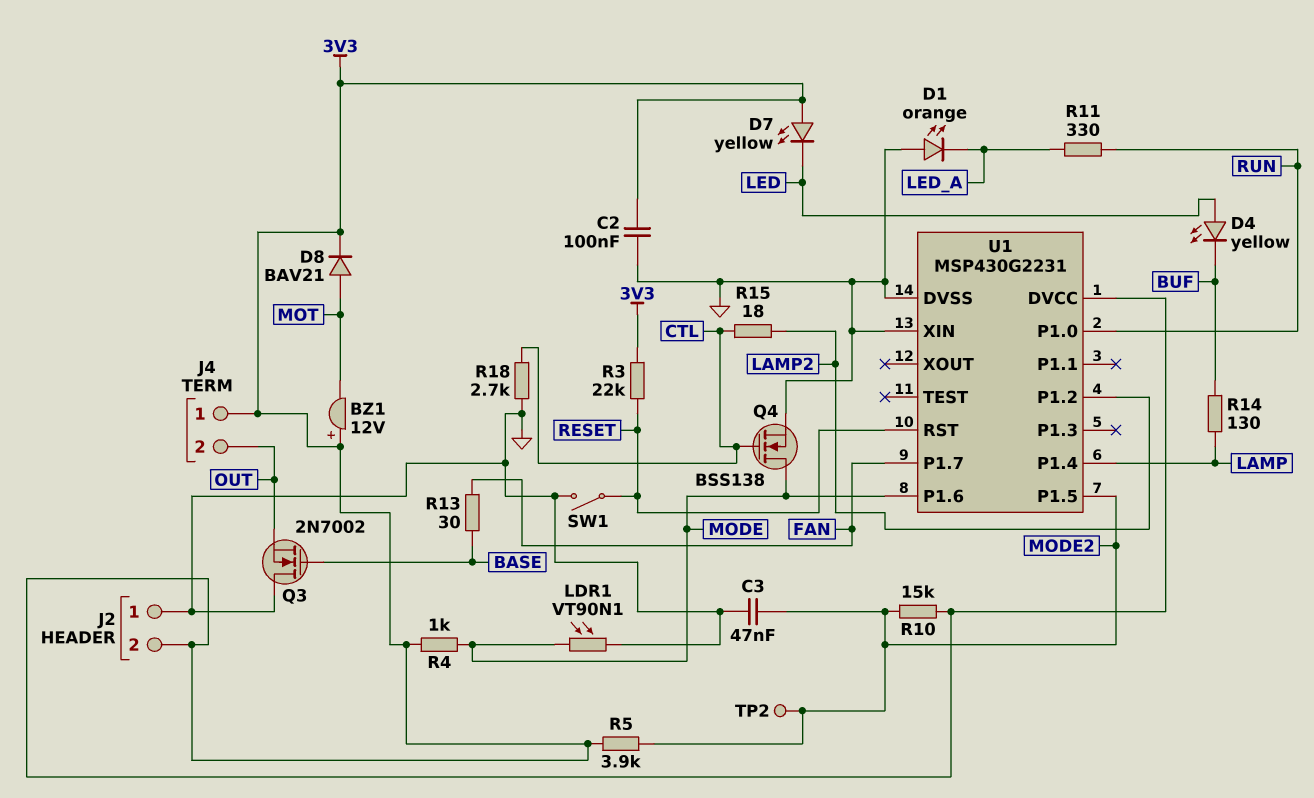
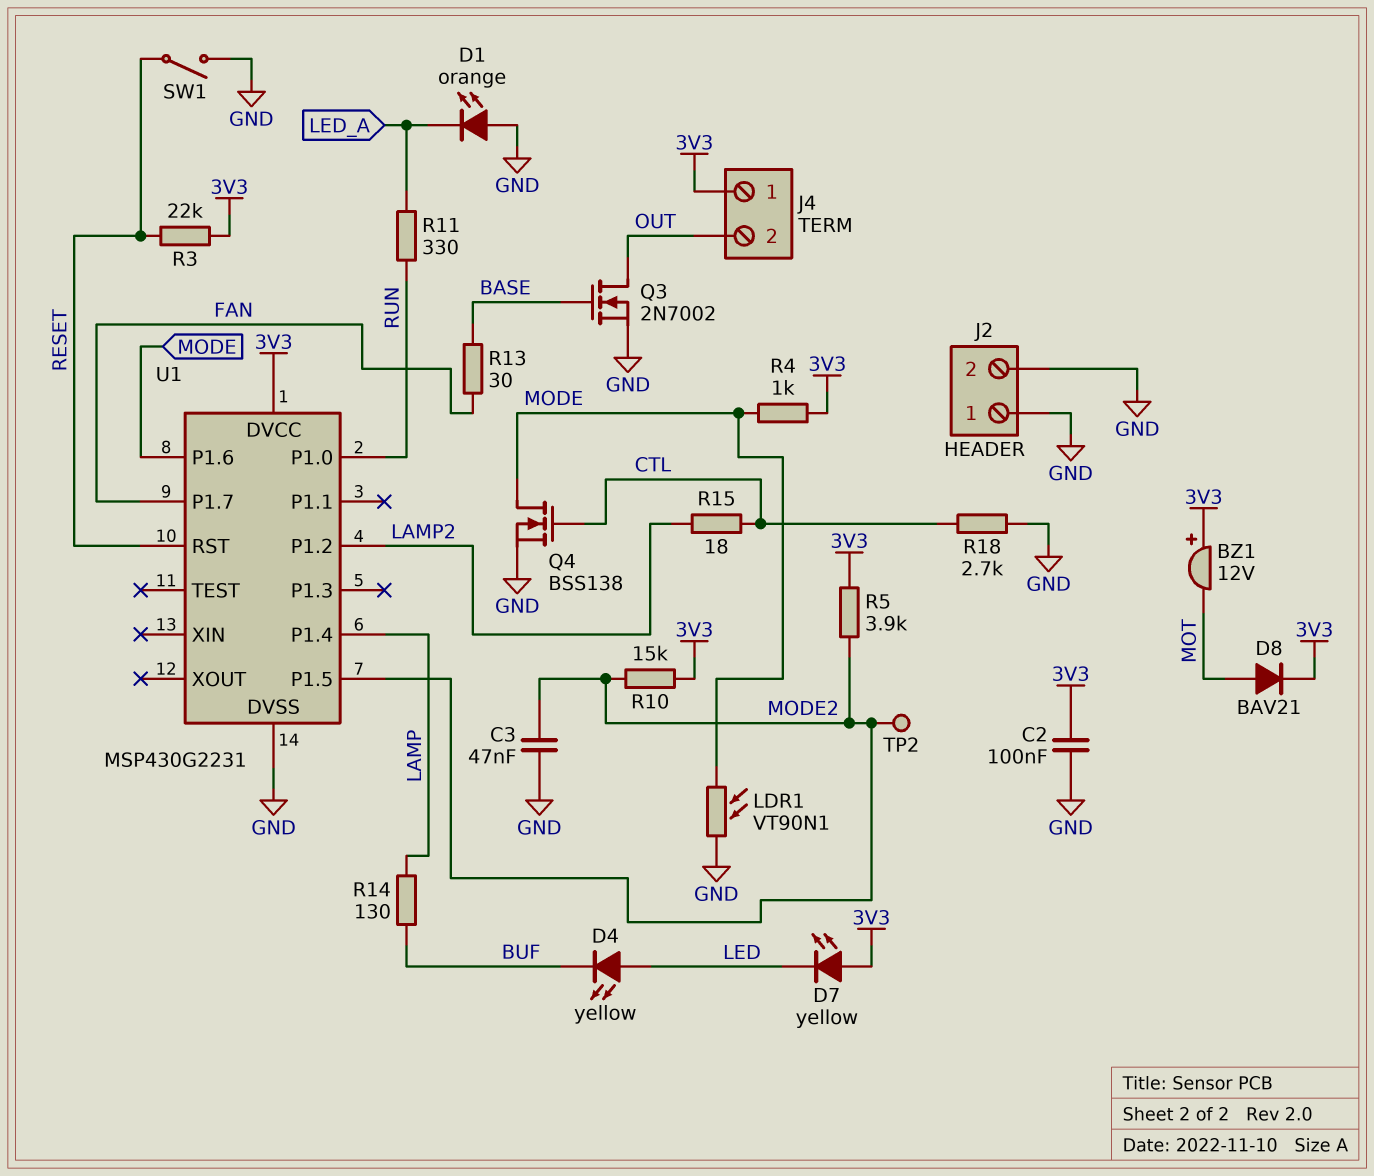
J2 pin 2: 3V3 -> GND
Q3: NMOS 2N7002 (G BASE, D GND, S OUT) -> NMOS 2N7002 (G BASE, D OUT, S GND)
U1 pin XIN: GND -> none

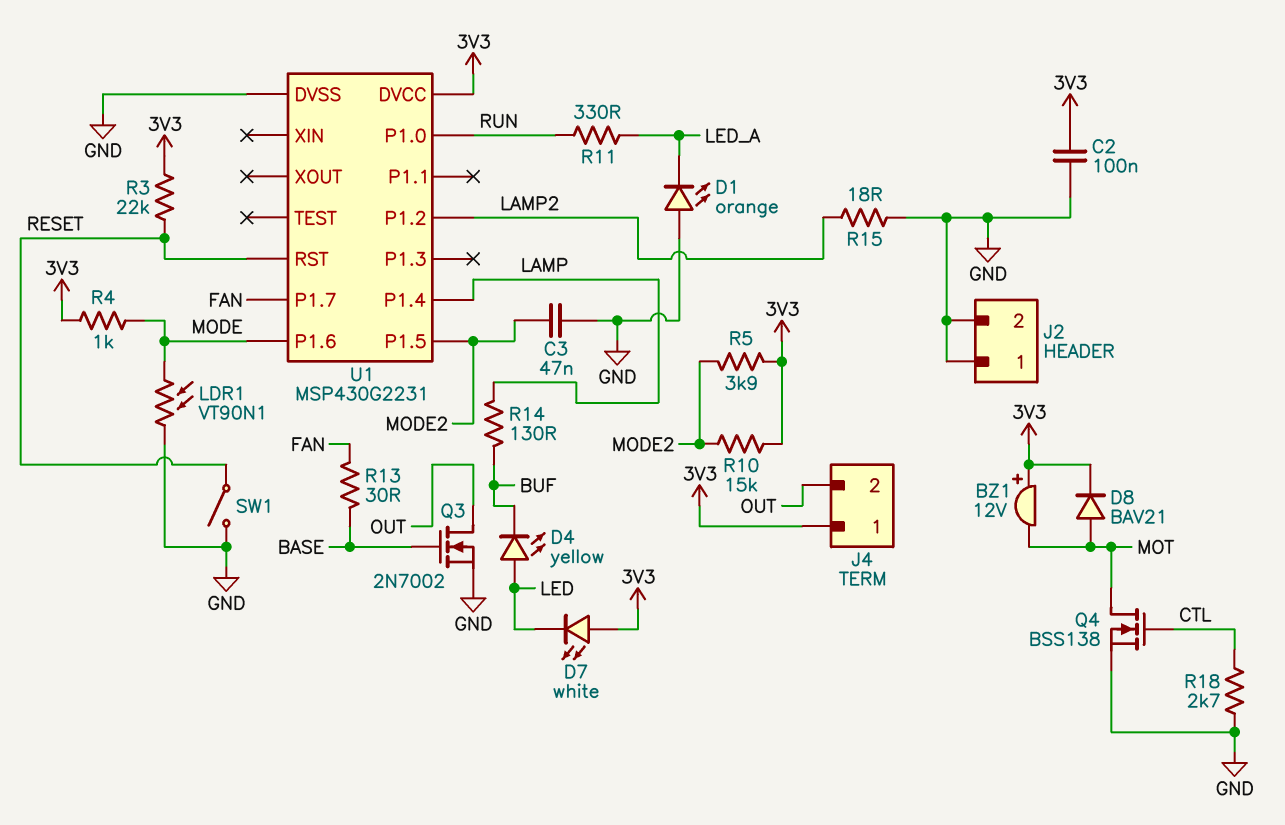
D7: LED yellow (A 3V3, K LED) -> LED white (A 3V3, K LED)
Q4: NMOS BSS138 (G CTL, D MODE, S GND) -> NMOS BSS138 (G CTL, D MOT, S GND)
R15: 18 (CTL, LAMP2) -> 18 (GND, LAMP2)
TP2: test point (MODE2) -> none

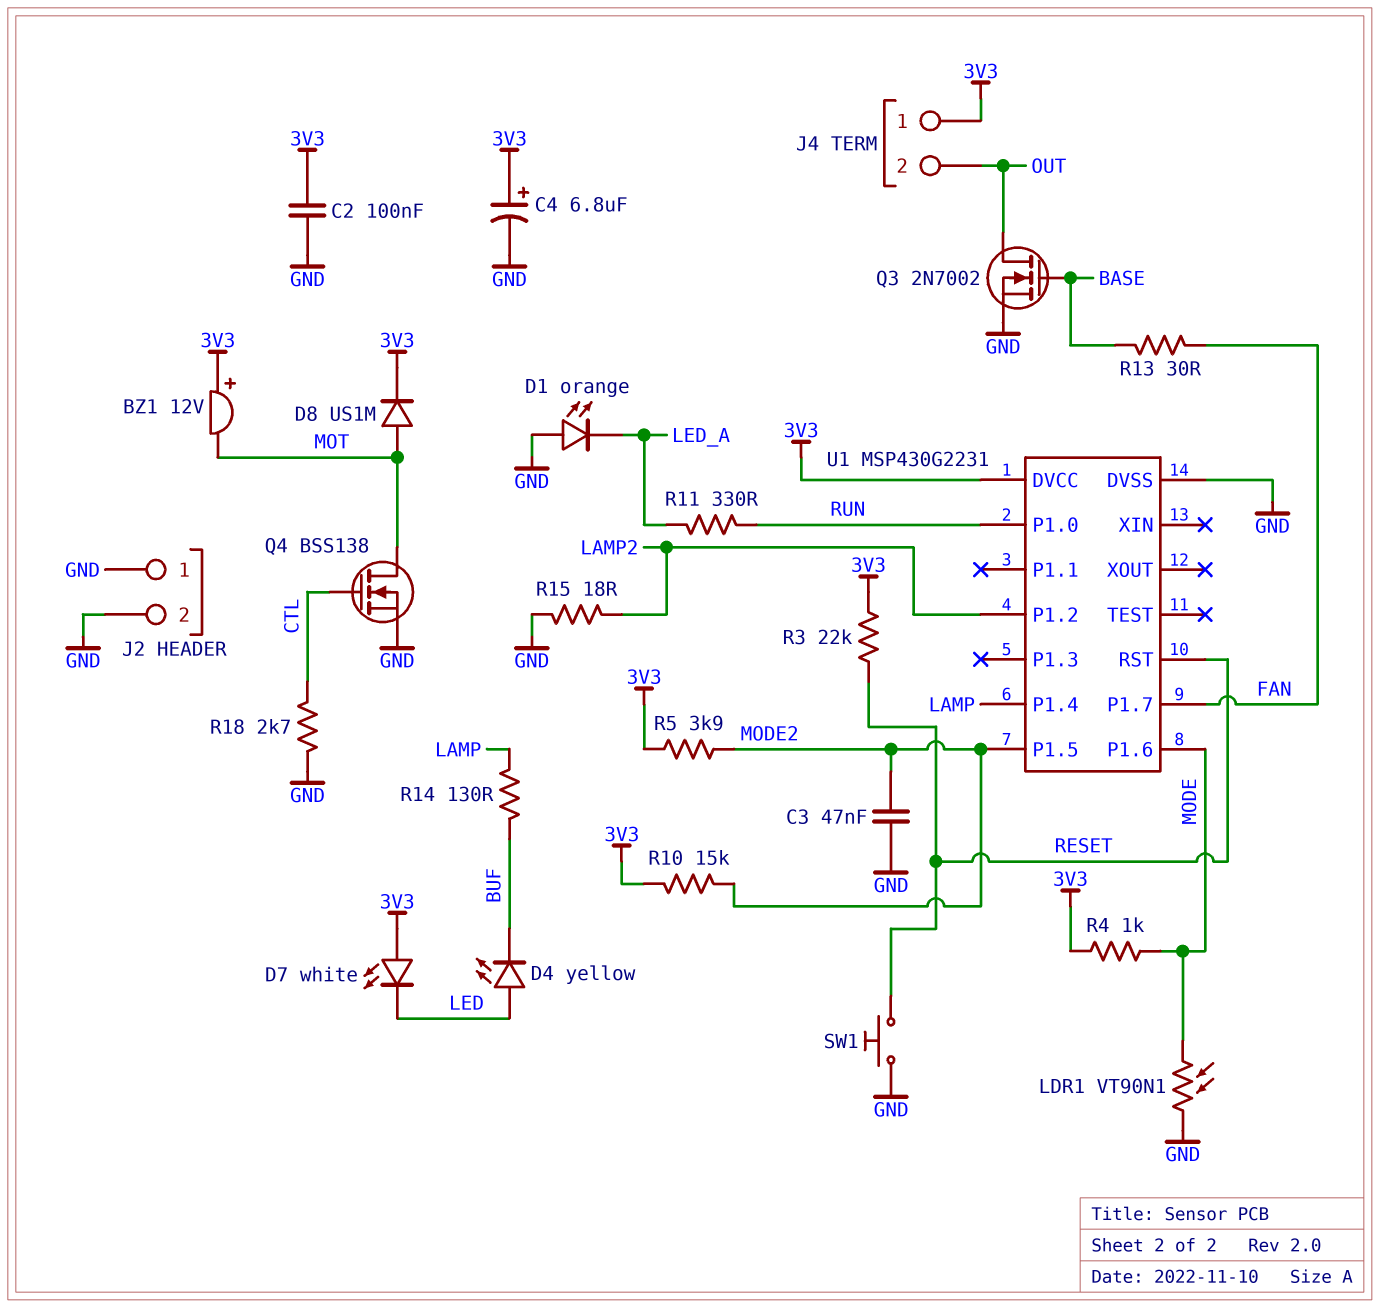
C4: none -> 6.8uF (plus 3V3, minus GND)
D8: diode BAV21 (A MOT, K 3V3) -> diode US1M (A MOT, K 3V3)
SW1: switch (GND, RESET) -> button (GND, RESET)

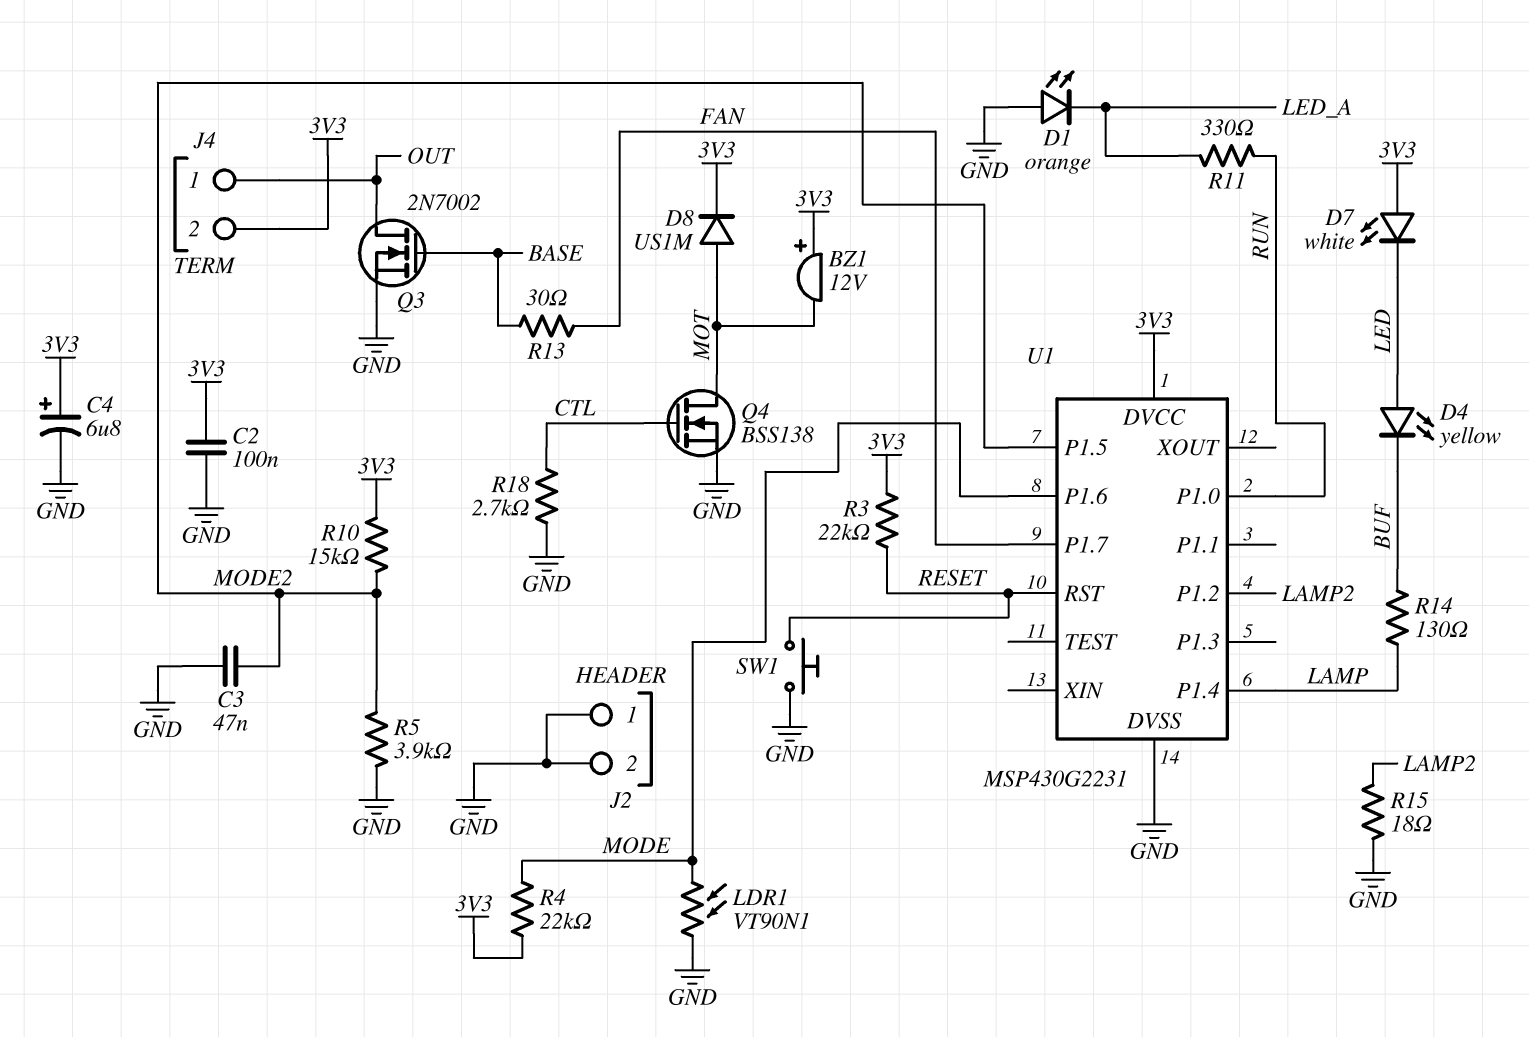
J4 pin 1: 3V3 -> OUT
J4 pin 2: OUT -> 3V3
R4: 1k (3V3, MODE) -> 22k (3V3, MODE)
R5: 3.9k (3V3, MODE2) -> 3.9k (GND, MODE2)

